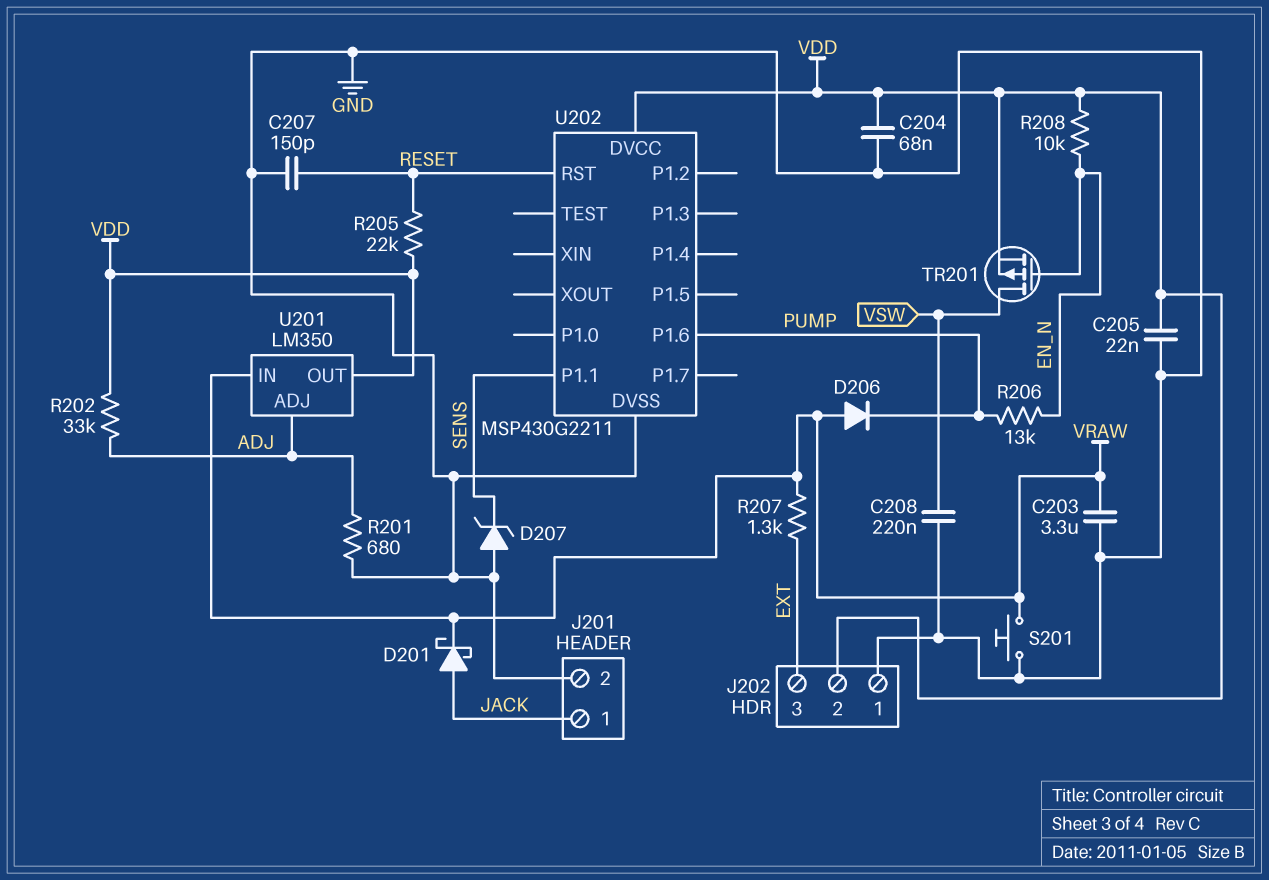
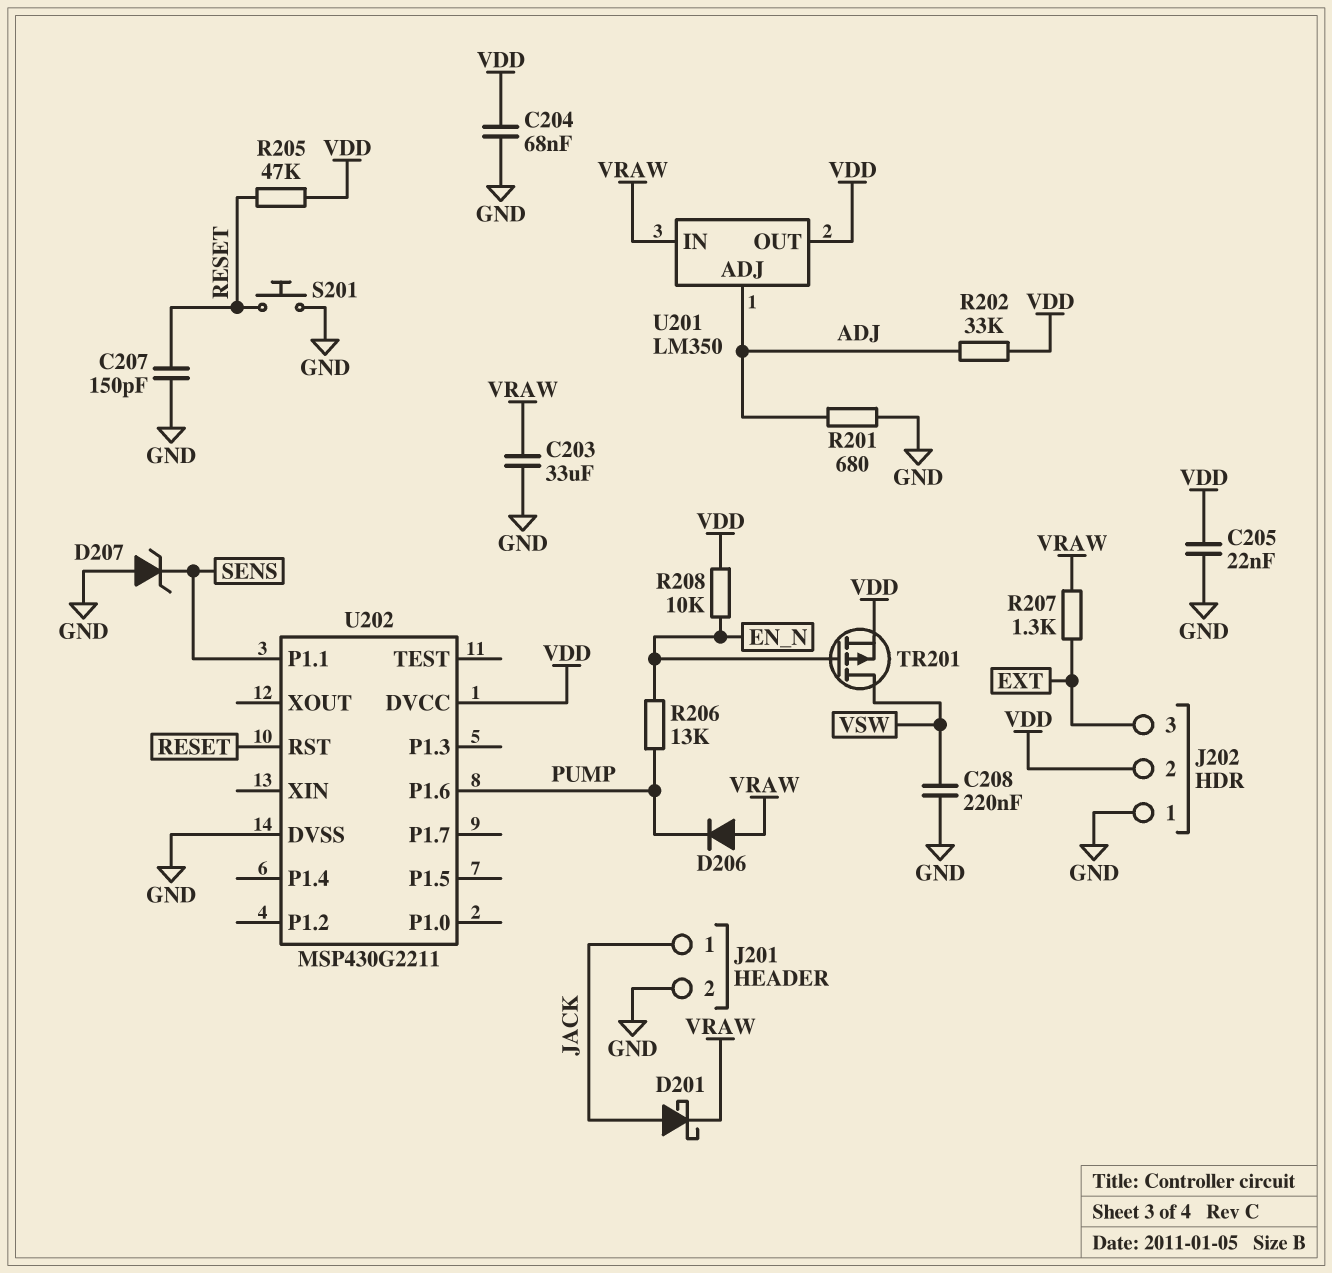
C203: 3.3uF (GND, VRAW) -> 33uF (GND, VRAW)
R205: 22k (RESET, VDD) -> 47k (RESET, VDD)
S201: button (GND, VRAW) -> button (GND, RESET)

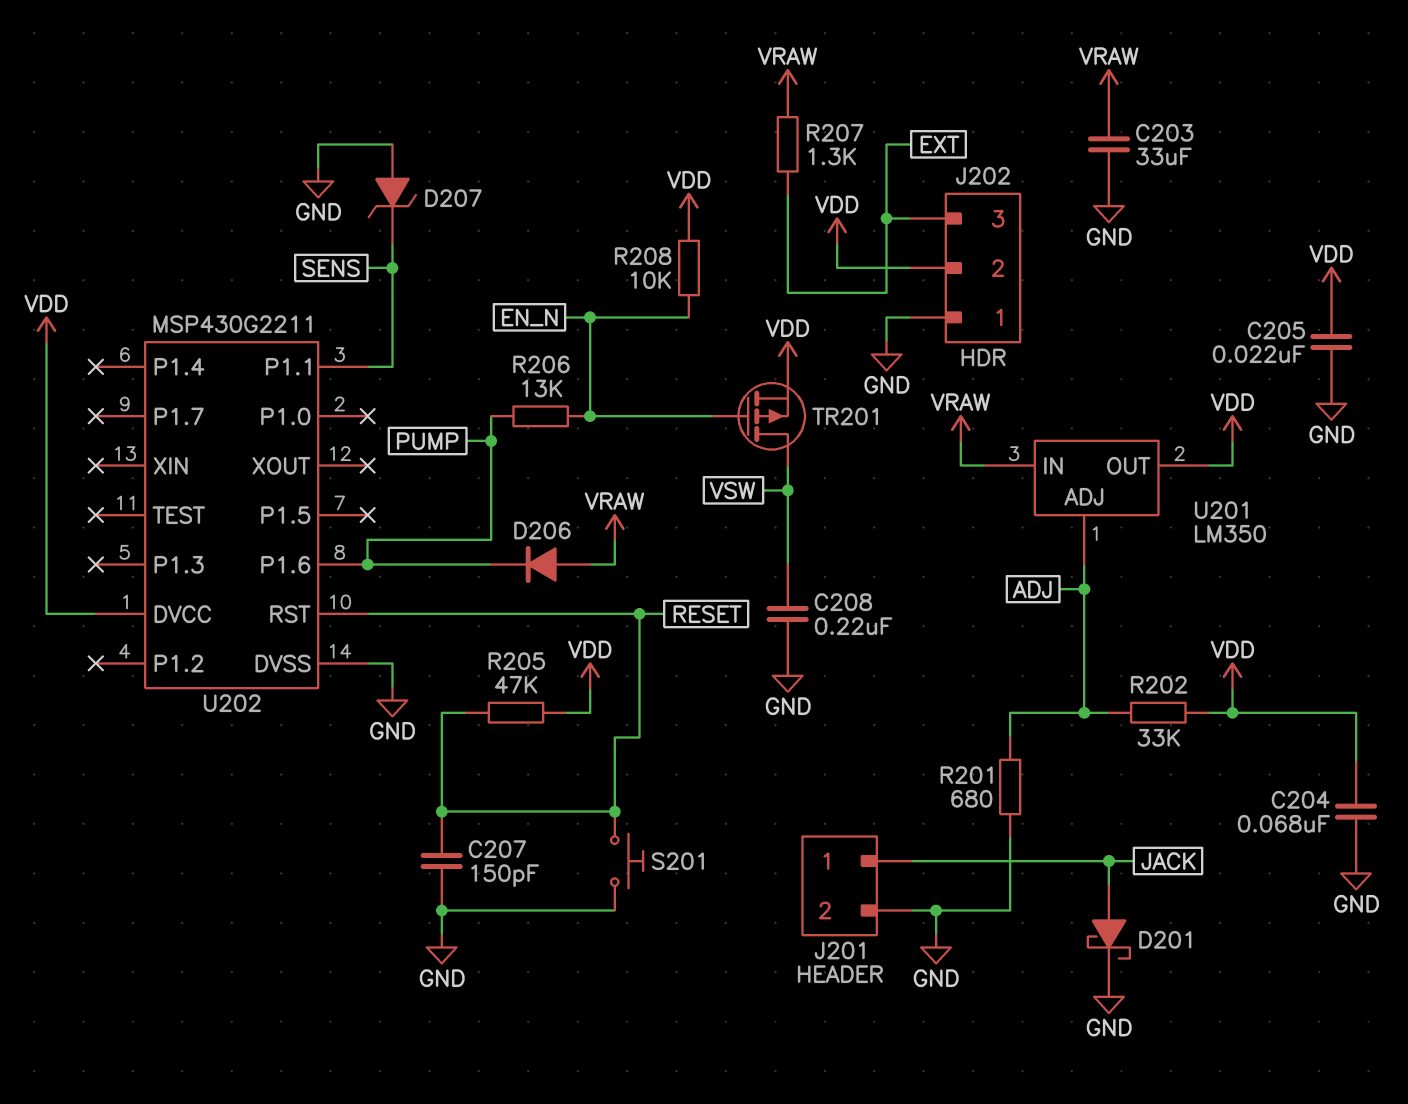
D201: schottky (A JACK, K VRAW) -> schottky (A JACK, K GND)

